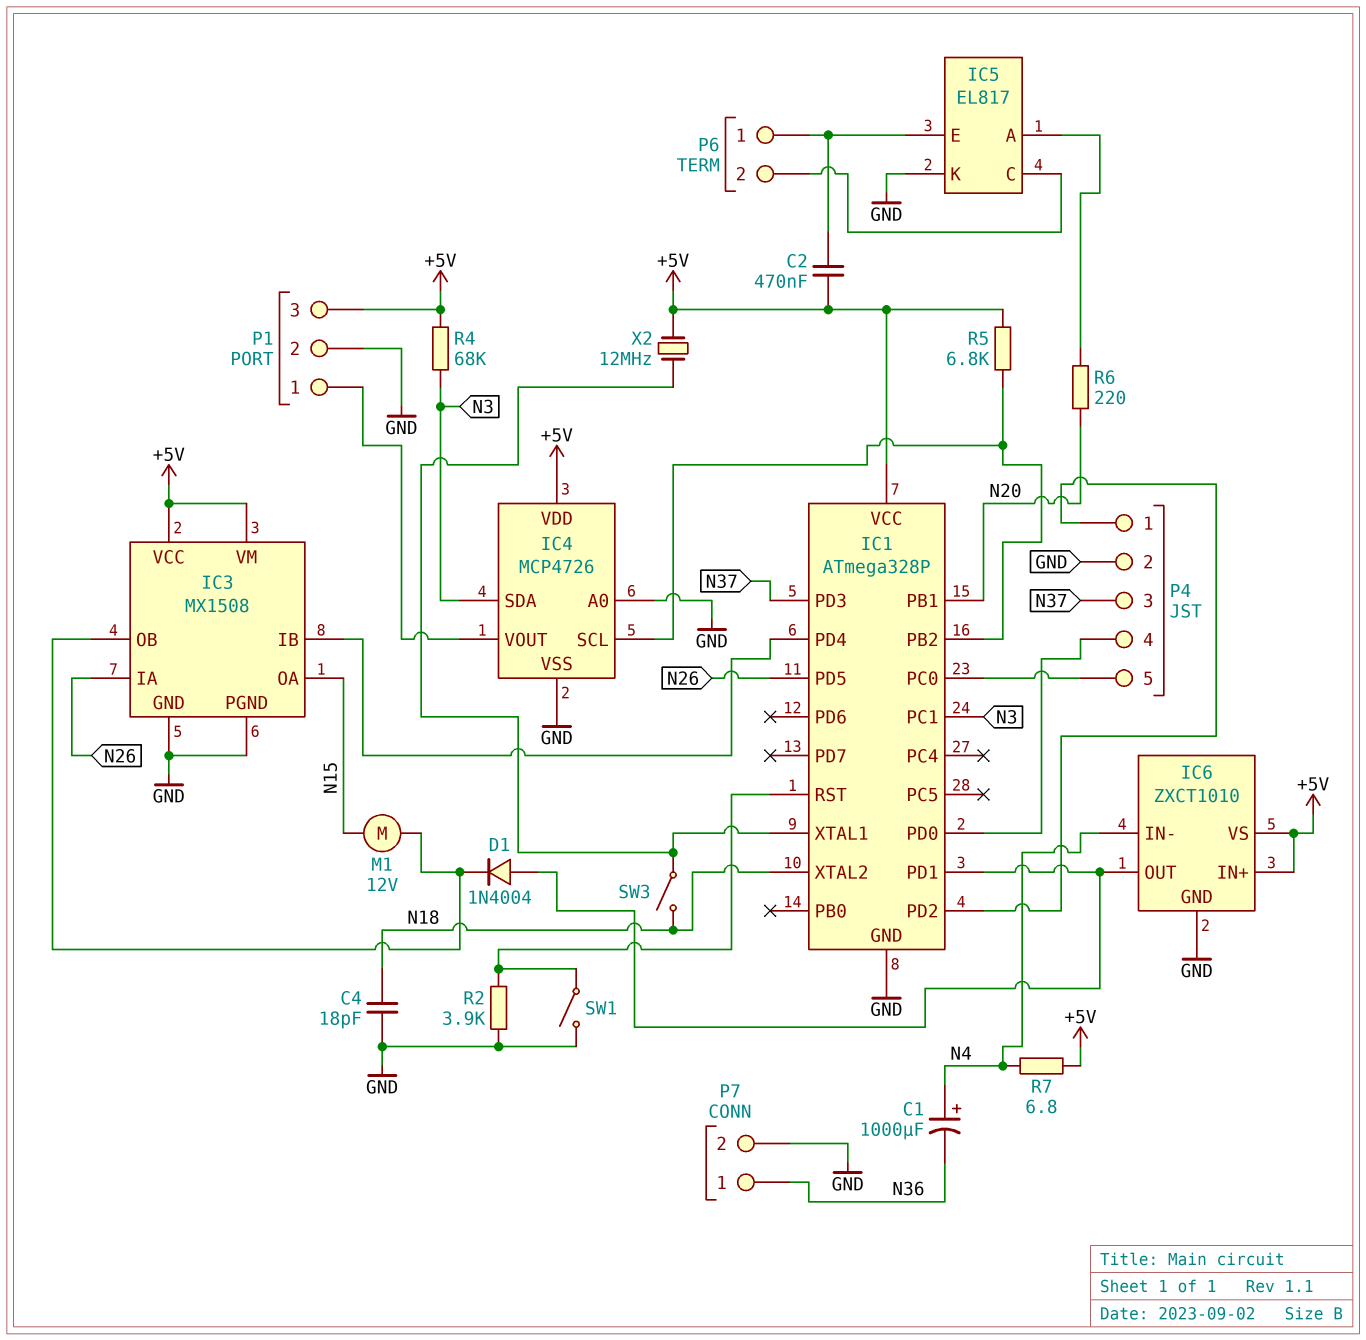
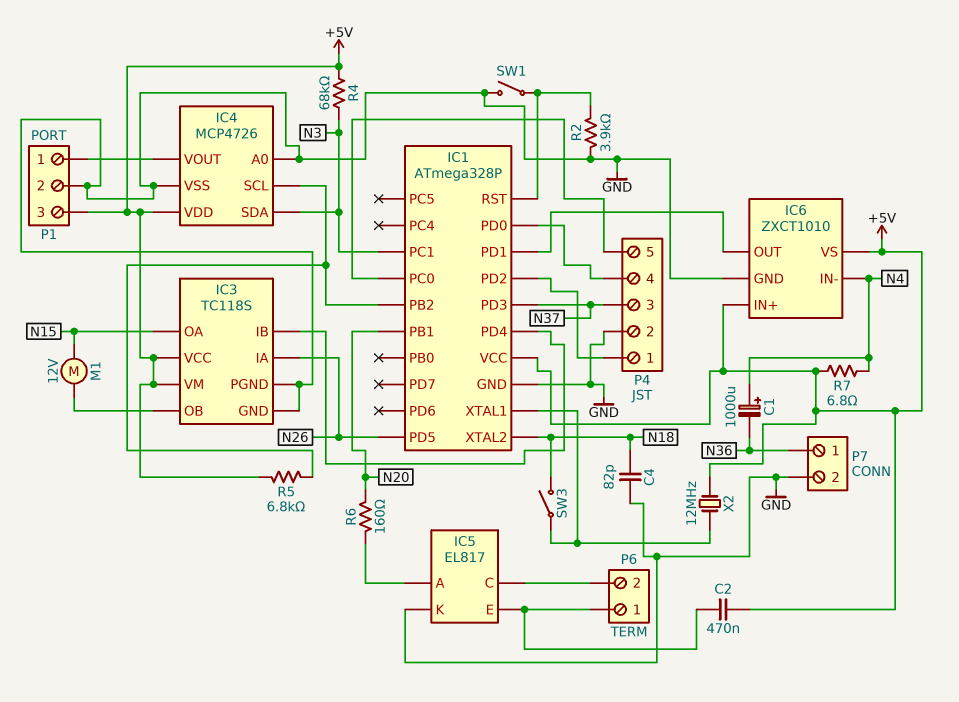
C4: 18pF (GND, N18) -> 82pF (GND, N18)
D1: diode 1N4004 (A IC1/PD1, K IC3/OB) -> none
IC3: MX1508 -> TC118S
R6: 220 (IC5/A, N20) -> 160 (IC5/A, N20)

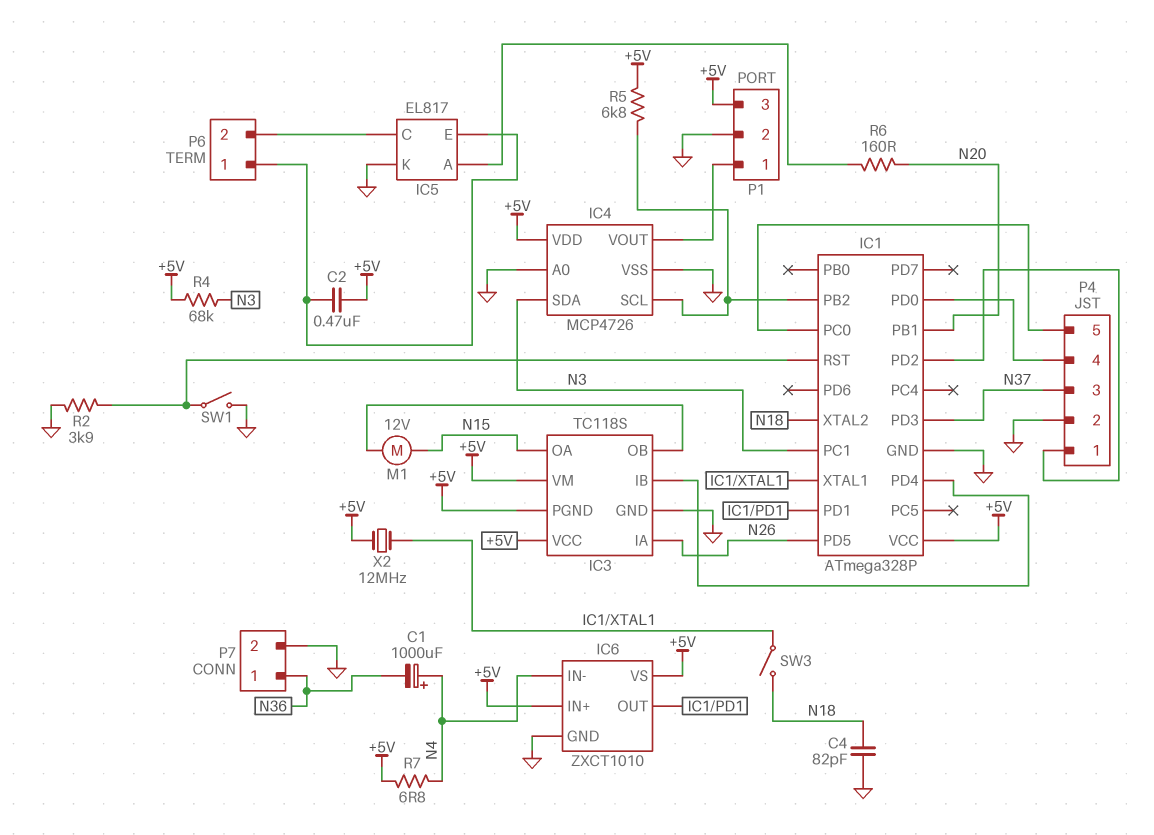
IC3 pin PGND: GND -> +5V

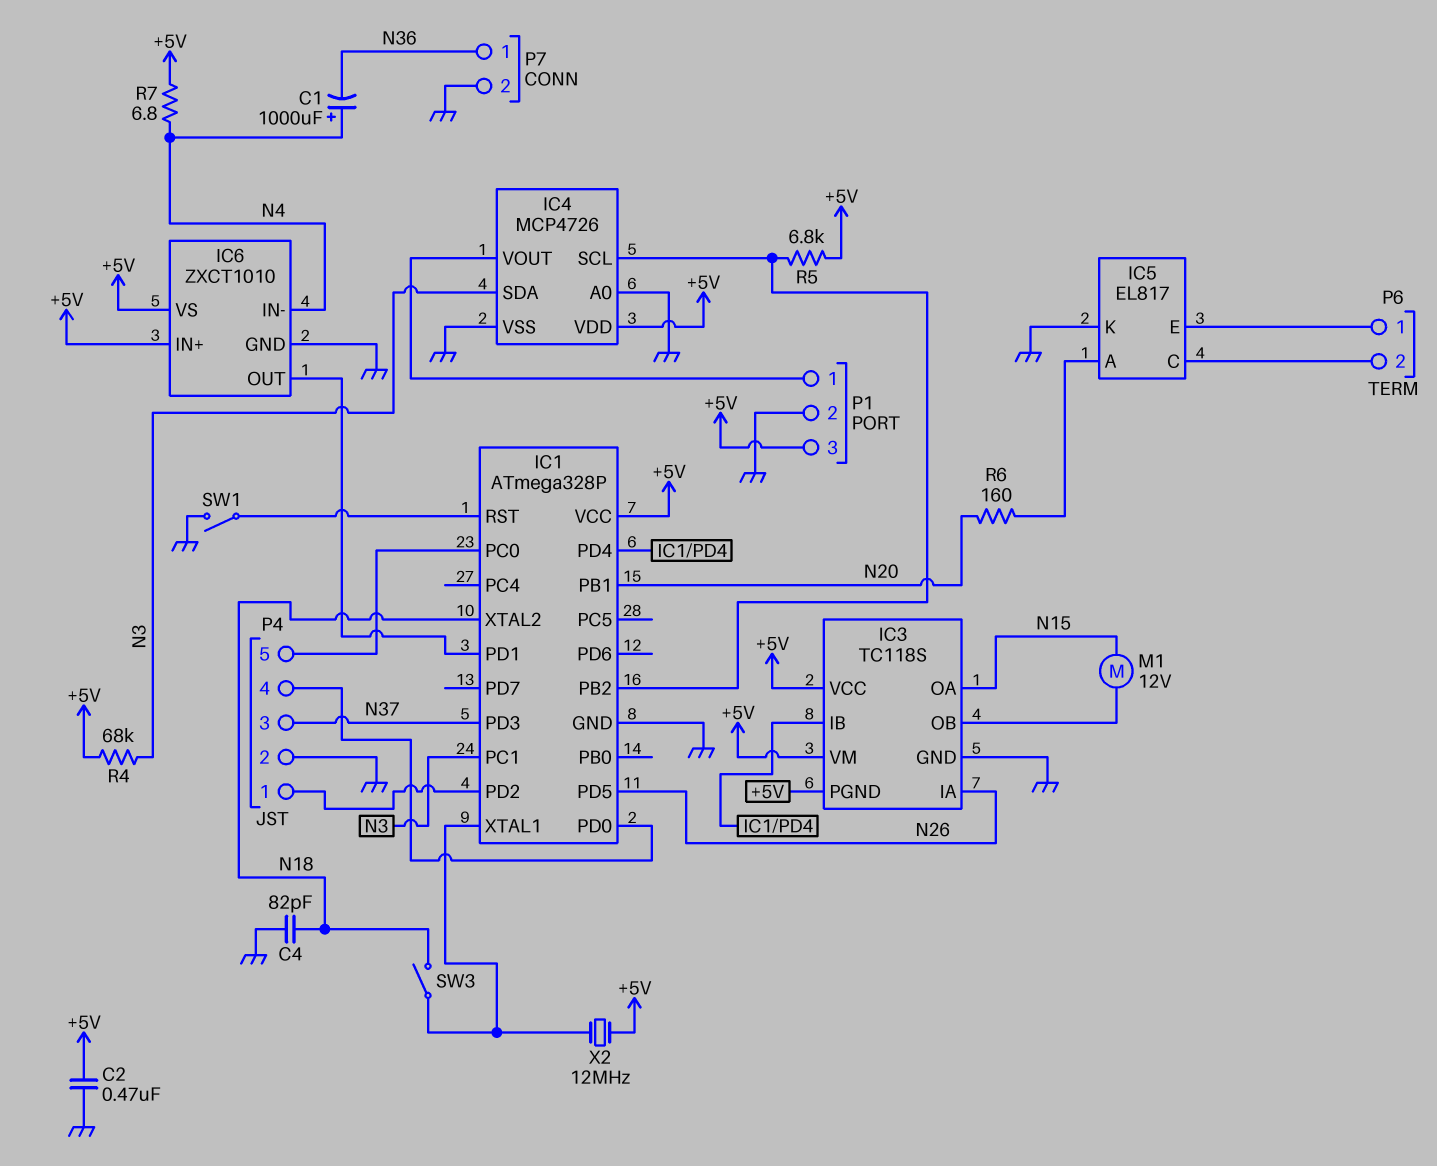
C2: 470nF (+5V, IC5/E) -> 470nF (+5V, GND)
R2: 3.9k (GND, IC1/RST) -> none

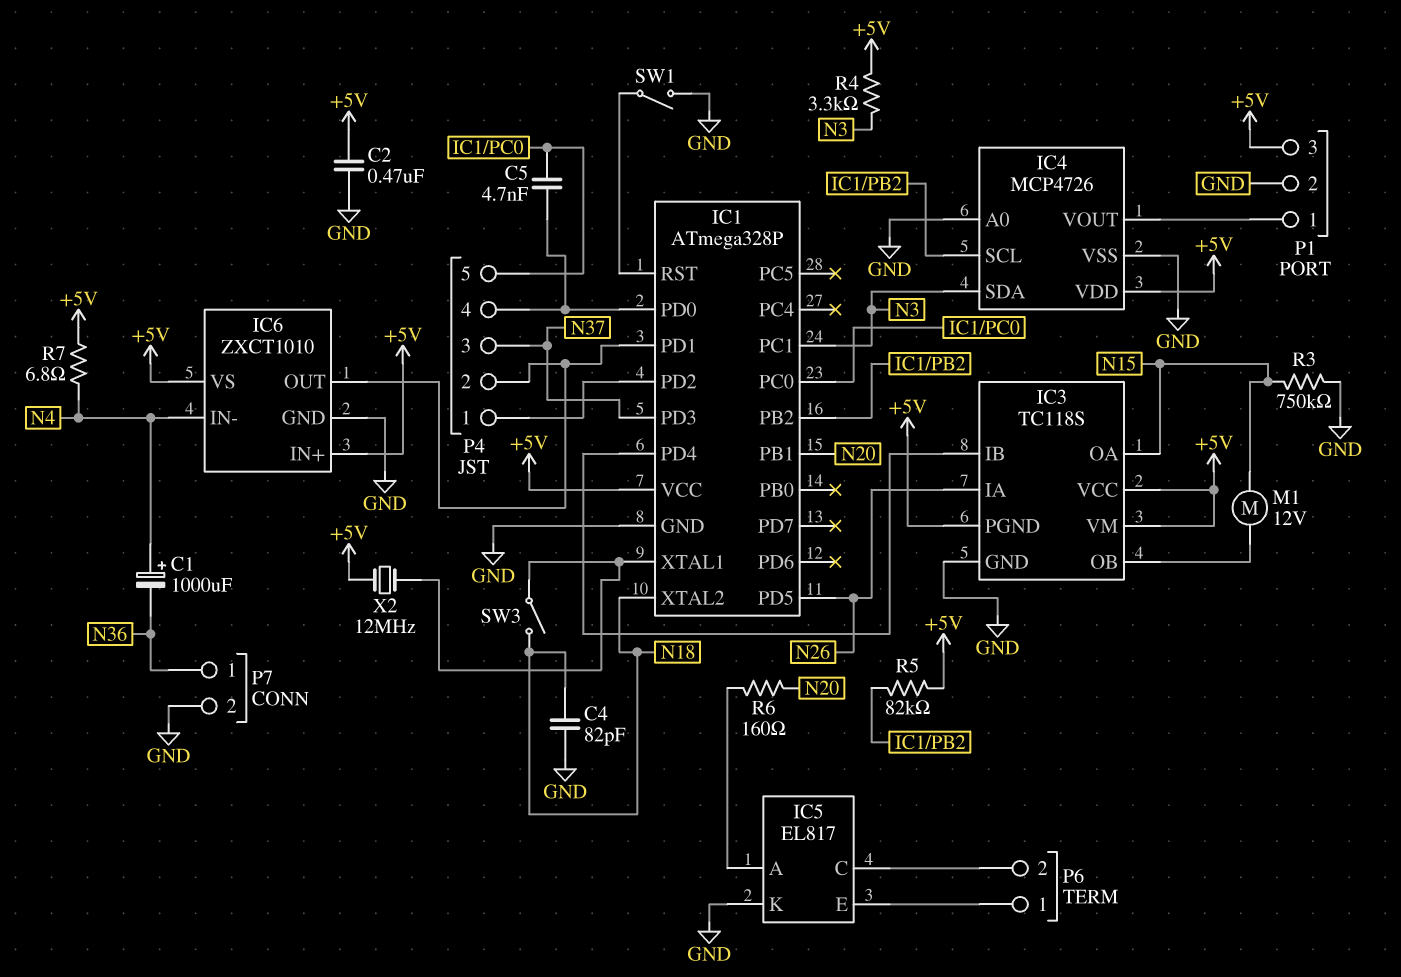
C5: none -> 4.7nF (IC1/PC0, IC1/PD0)
P4 pin 2: GND -> IC1/PD1
R3: none -> 750k (GND, N15)
R4: 68k (+5V, N3) -> 3.3k (+5V, N3)
R5: 6.8k (+5V, IC1/PB2) -> 82k (+5V, IC1/PB2)

